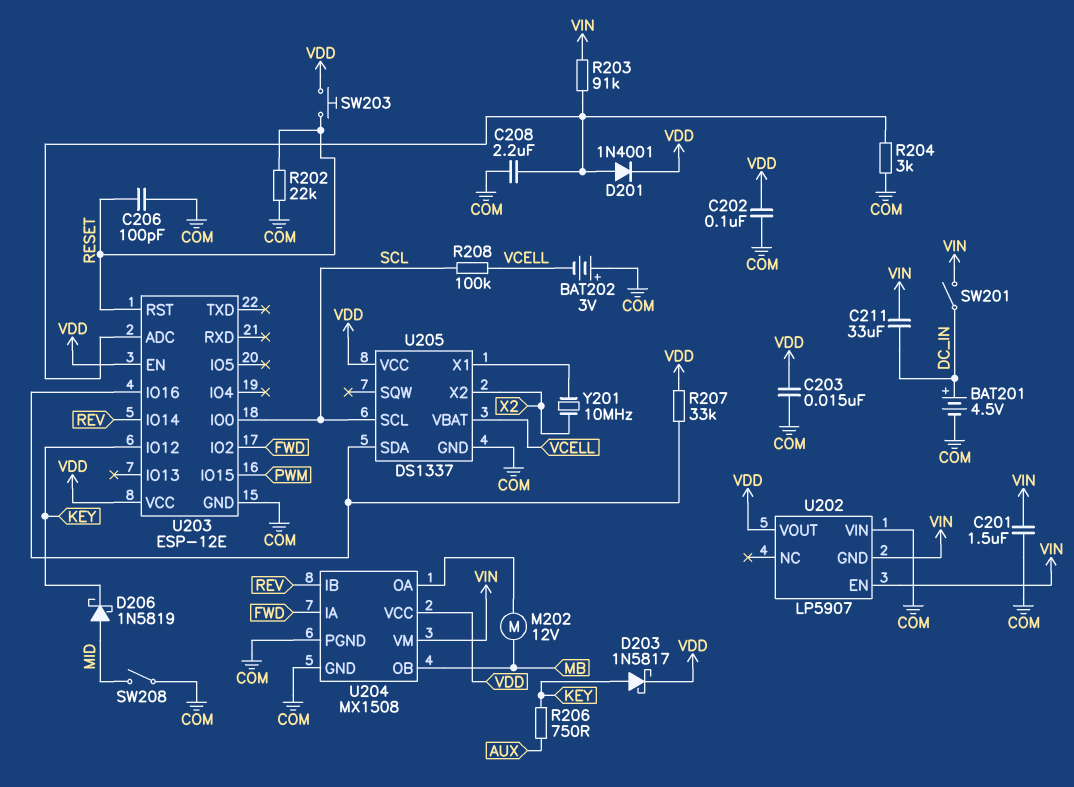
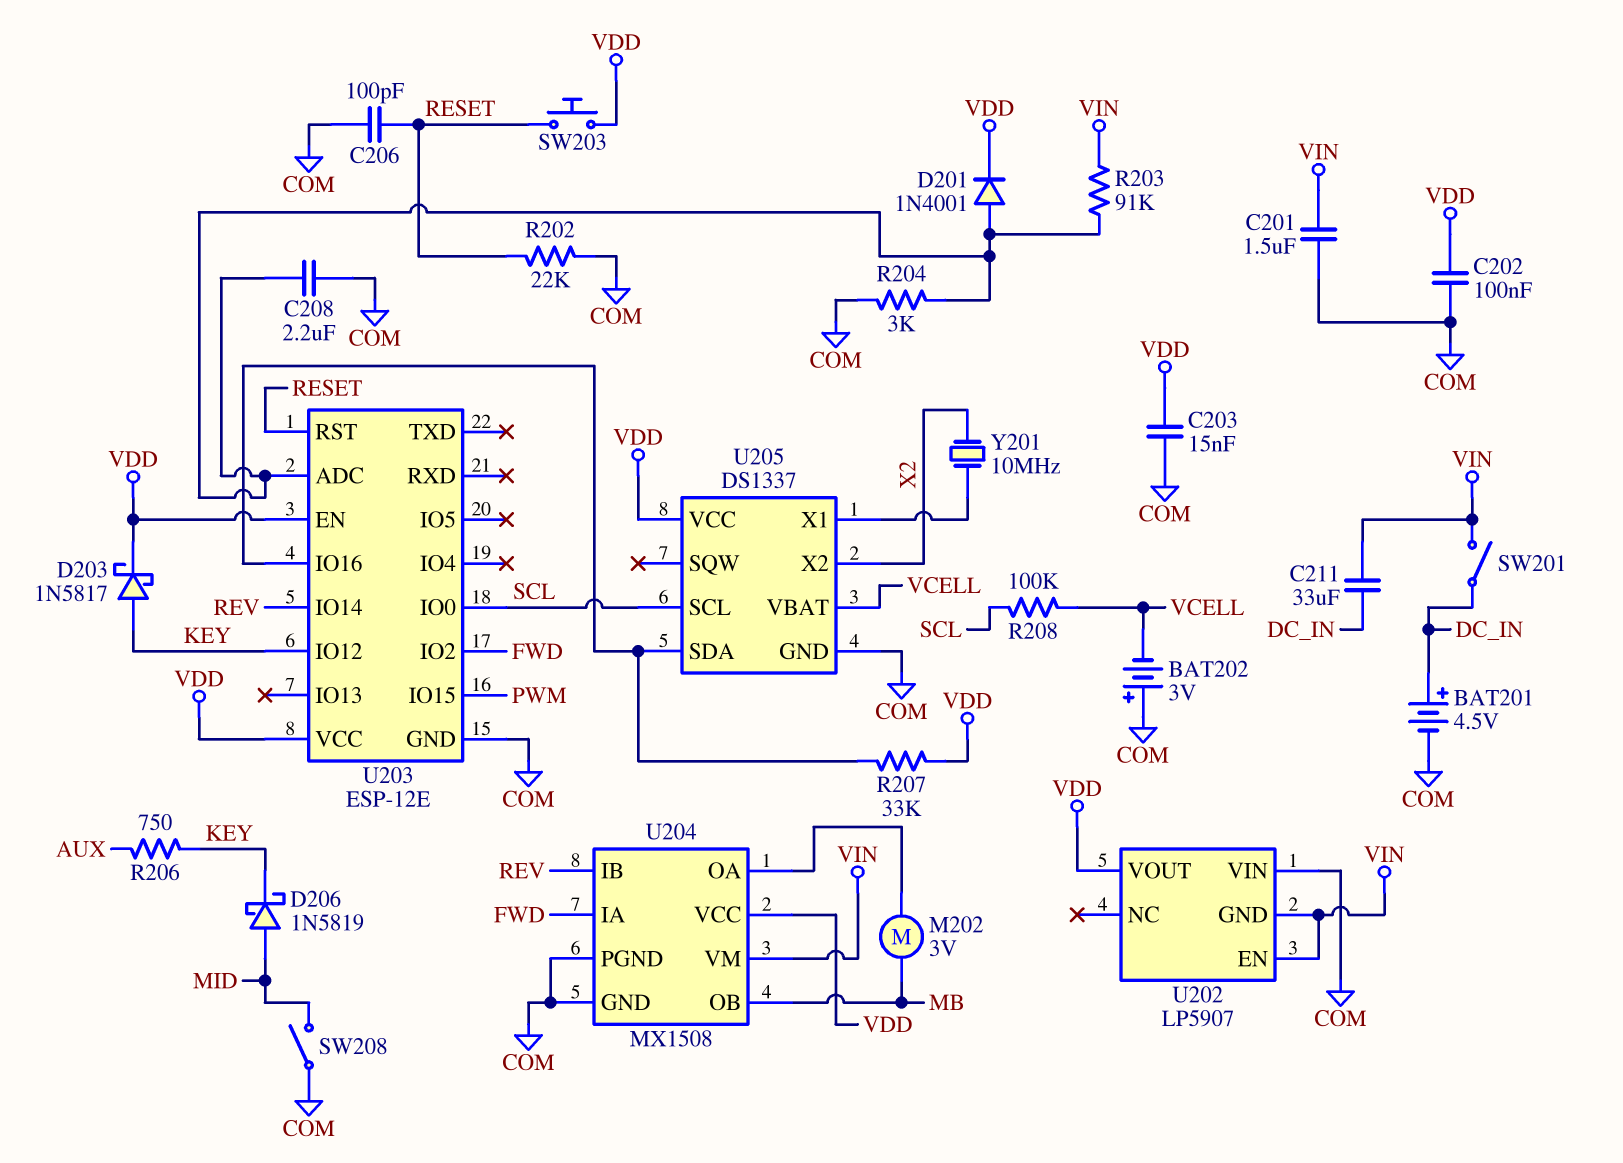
M202: motor 12V (MB, U204/OA) -> motor 3V (MB, U204/OA)

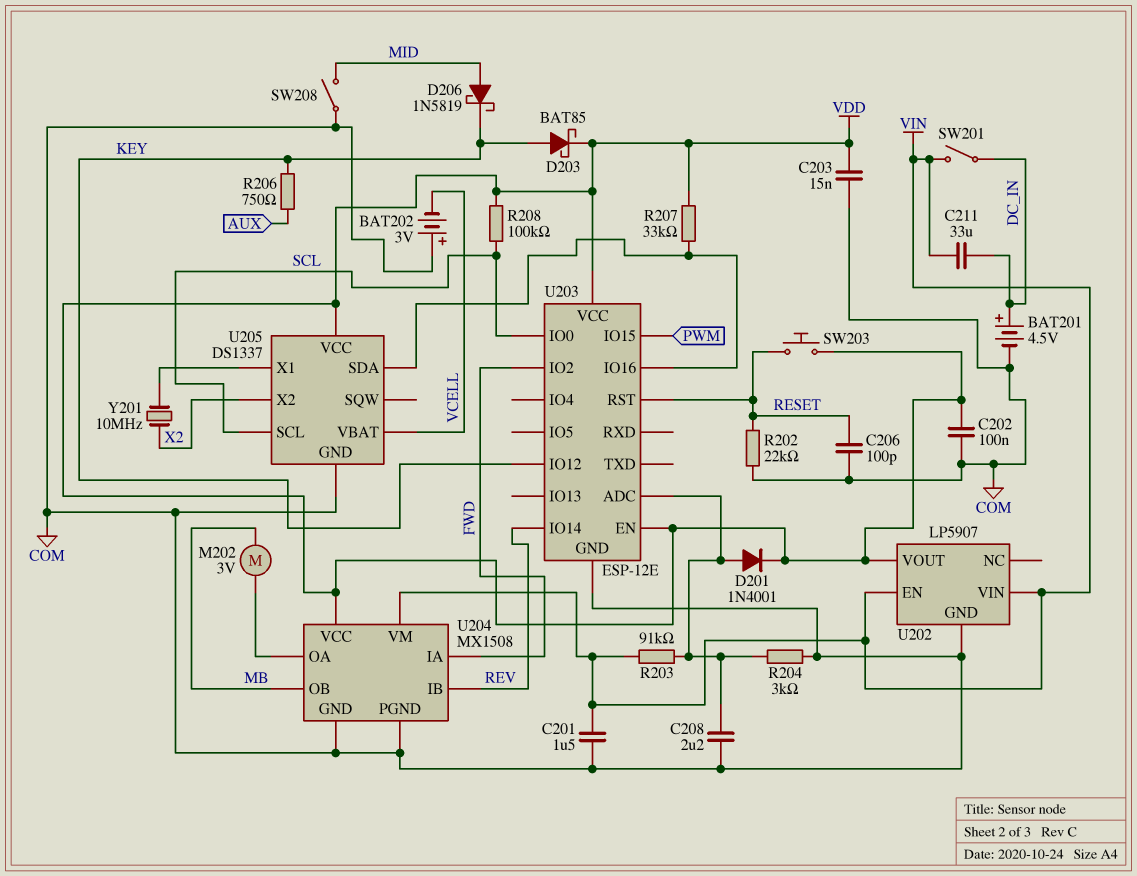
D203: schottky 1N5817 (A KEY, K VDD) -> schottky BAT85 (A KEY, K VDD)
R208: 100k (SCL, VCELL) -> 100k (SCL, VDD)
U202 pin GND: VIN -> COM
U202 pin VIN: COM -> VIN

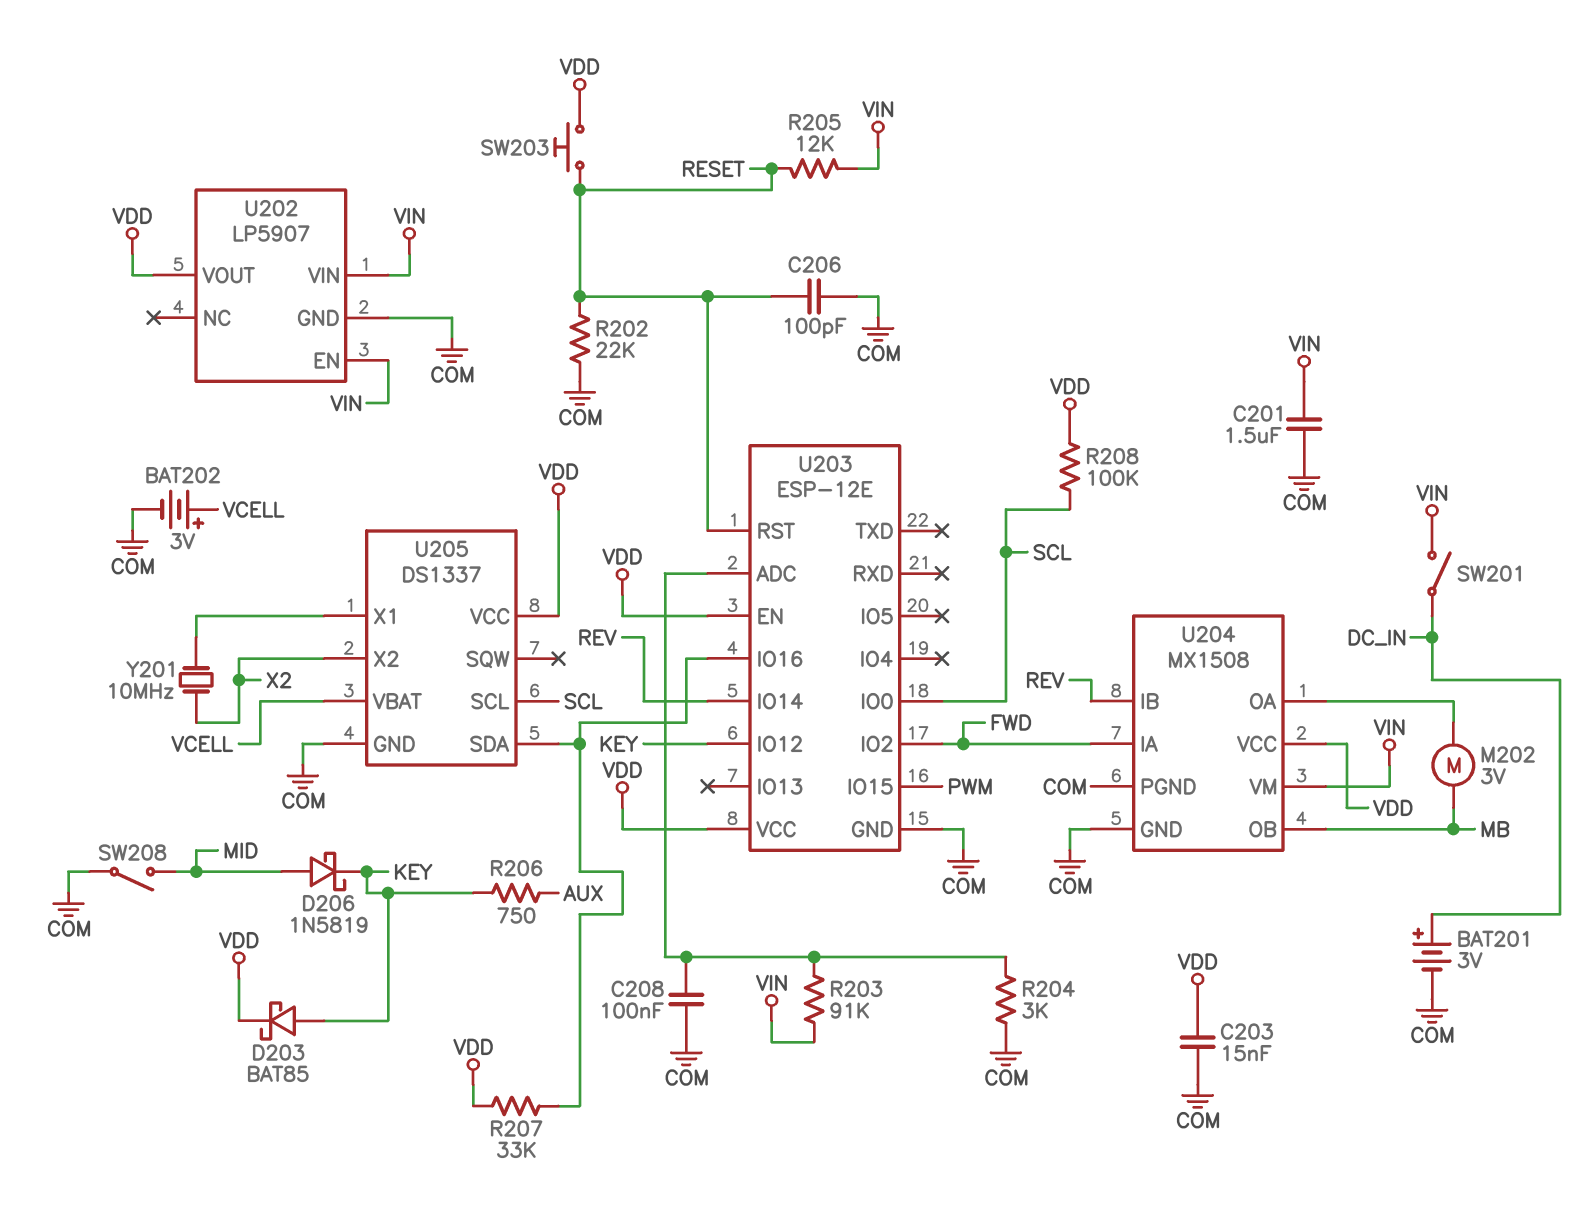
BAT201: 4.5V (plus DC_IN, minus COM) -> 3V (plus DC_IN, minus COM)
BAT202: 3V (plus COM, minus VCELL) -> 3V (plus VCELL, minus COM)
C202: 100nF (COM, VDD) -> none
C208: 2.2uF (COM, U203/ADC) -> 100nF (COM, U203/ADC)
C211: 33uF (DC_IN, VIN) -> none
D201: diode 1N4001 (A U203/ADC, K VDD) -> none
R205: none -> 12k (RESET, VIN)

